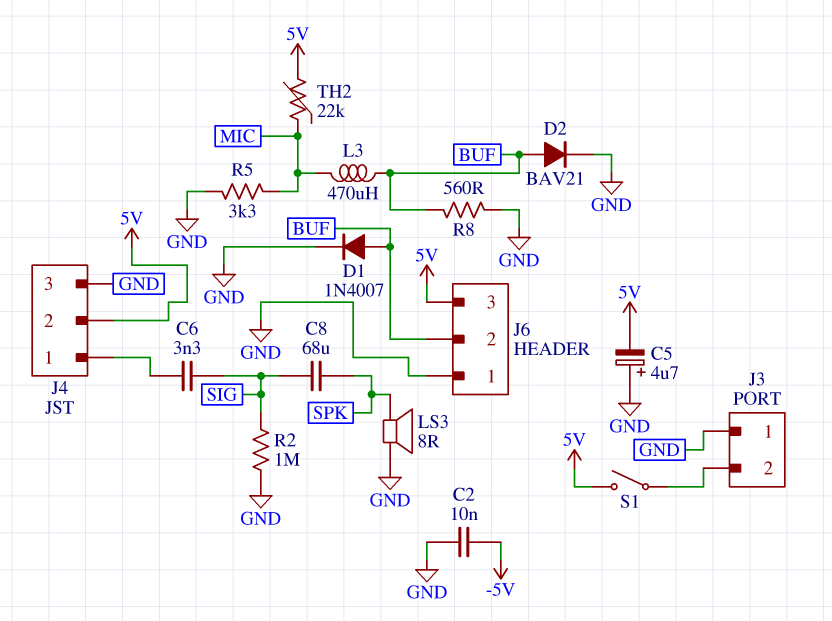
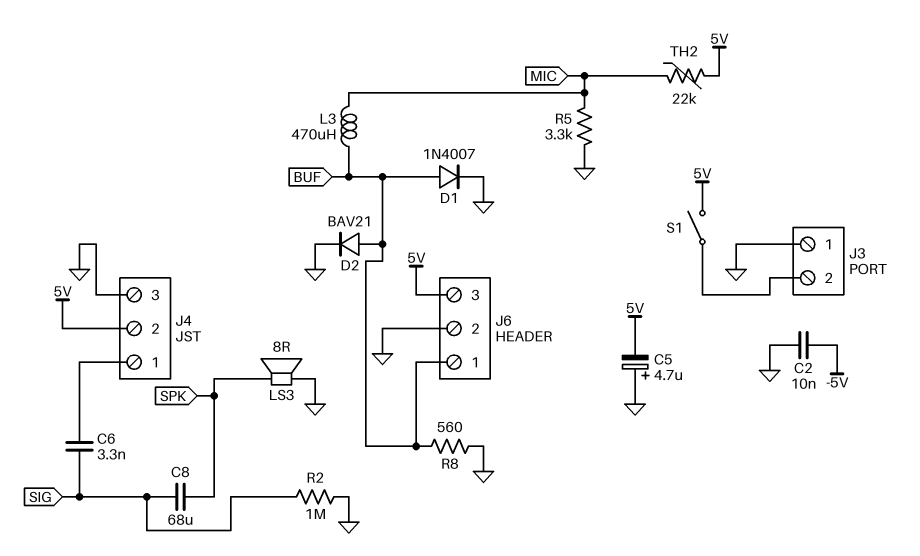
J6 pin 1: GND -> BUF
J6 pin 2: BUF -> GND

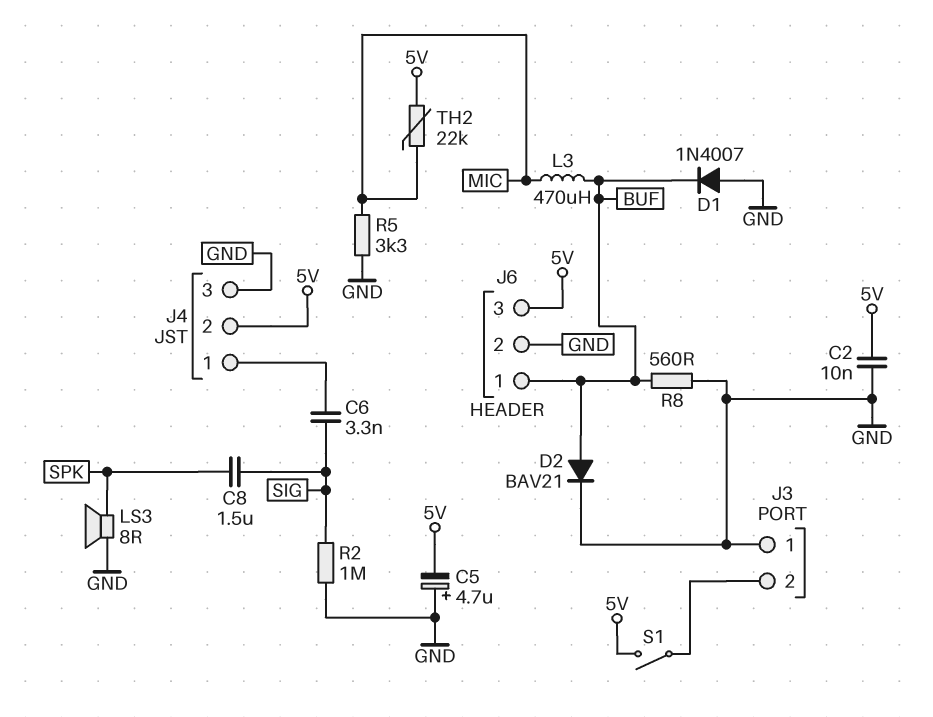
C2: 10nF (-5V, GND) -> 10nF (5V, GND)
C8: 68uF (SIG, SPK) -> 1.5uF (SIG, SPK)
D1: diode 1N4007 (A BUF, K GND) -> diode 1N4007 (A GND, K BUF)

